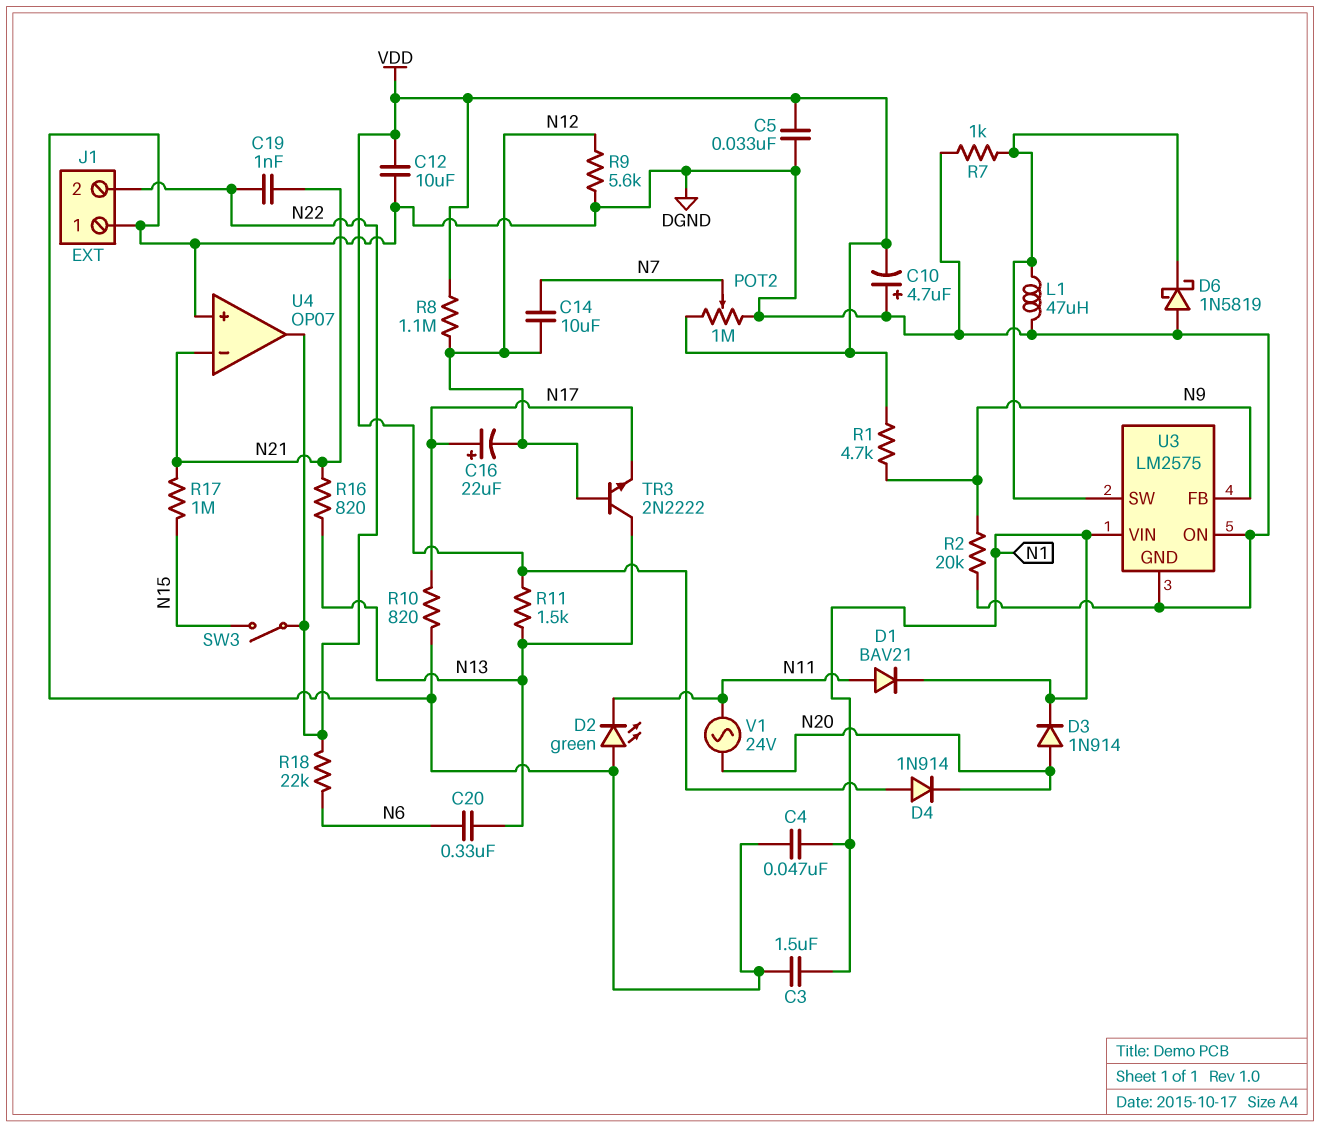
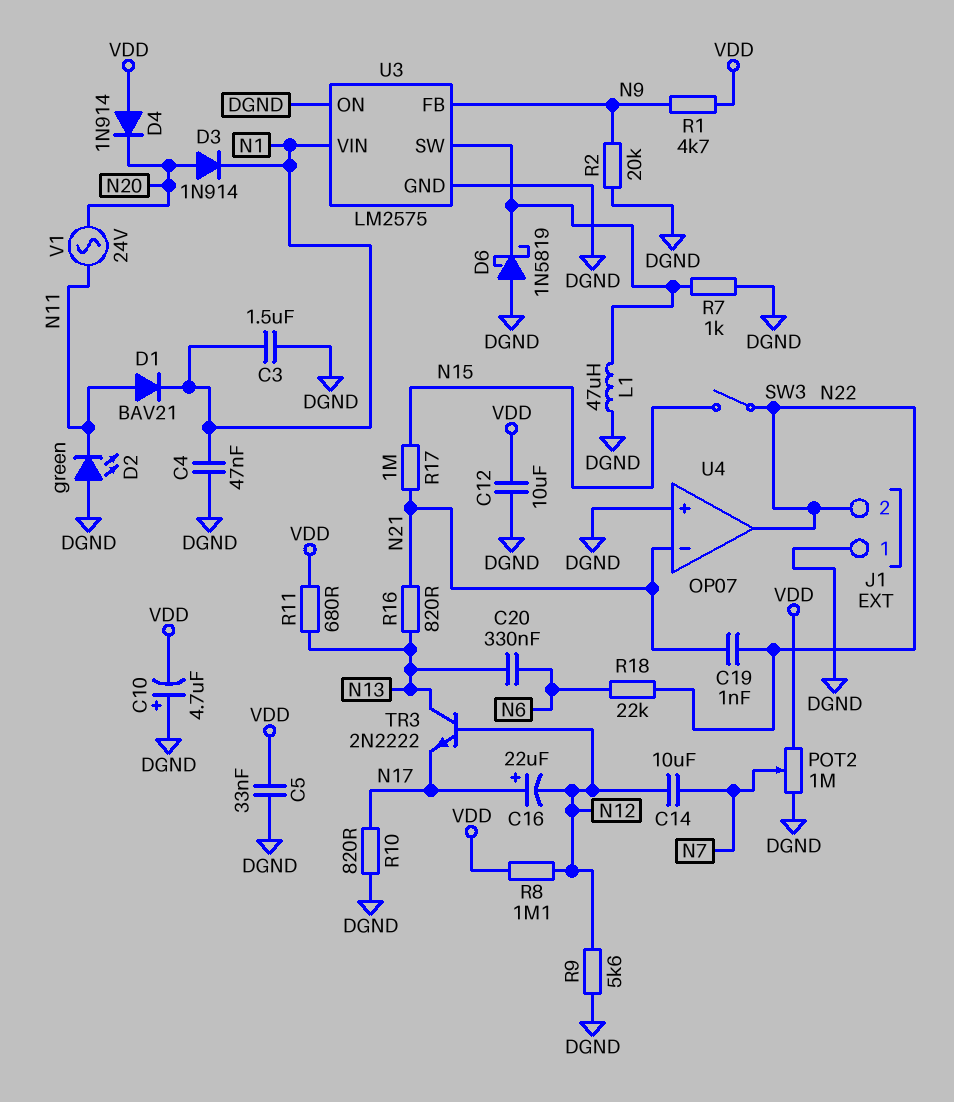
R11: 1.5k (N13, VDD) -> 680 (N13, VDD)

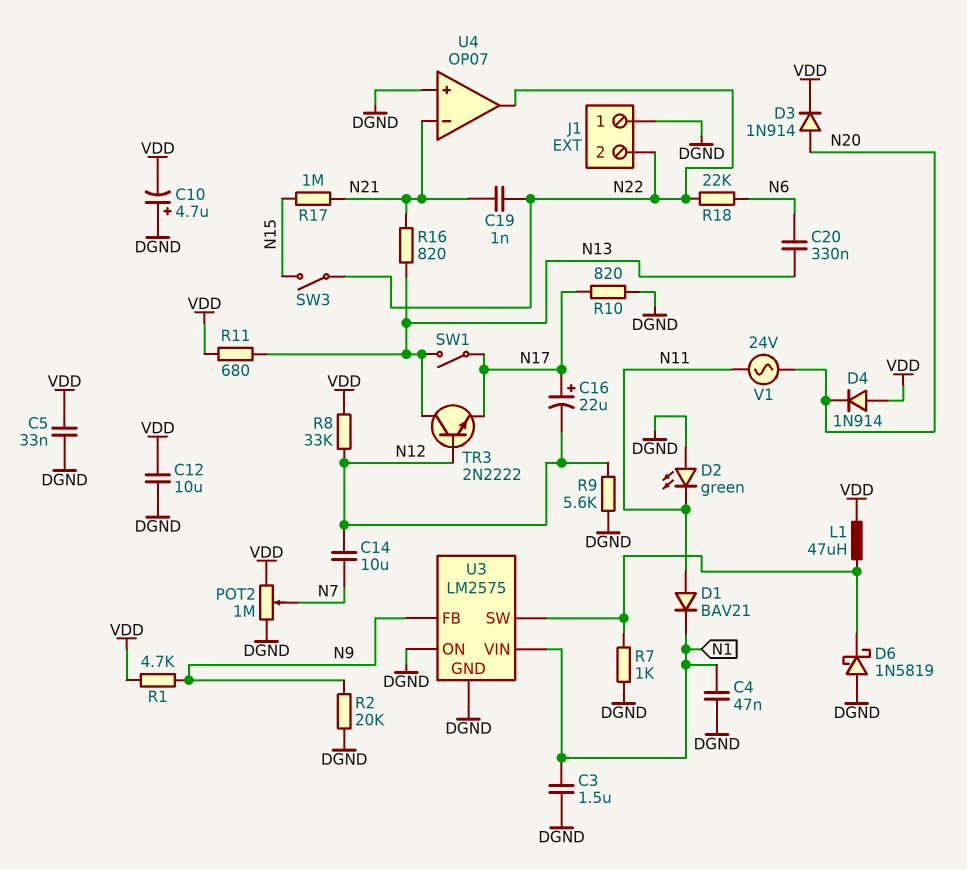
D3: diode 1N914 (A N20, K N1) -> diode 1N914 (A N20, K VDD)
L1: 47uH (DGND, U3/SW) -> 47uH (U3/SW, VDD)
R8: 1.1M (N12, VDD) -> 33k (N12, VDD)
SW1: none -> switch (N13, N17)

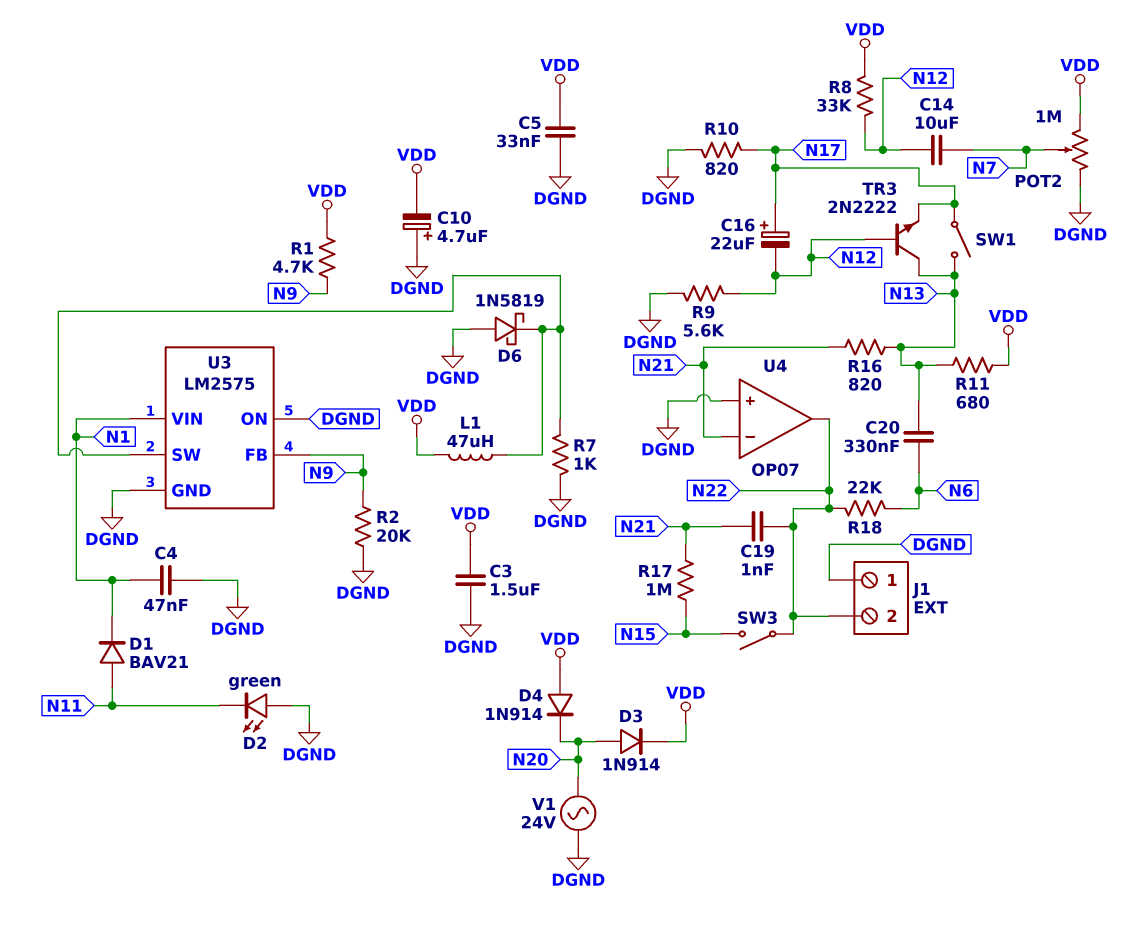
C3: 1.5uF (DGND, N1) -> 1.5uF (DGND, VDD)
C12: 10uF (DGND, VDD) -> none
V1: AC 24V (N11, N20) -> AC 24V (DGND, N20)

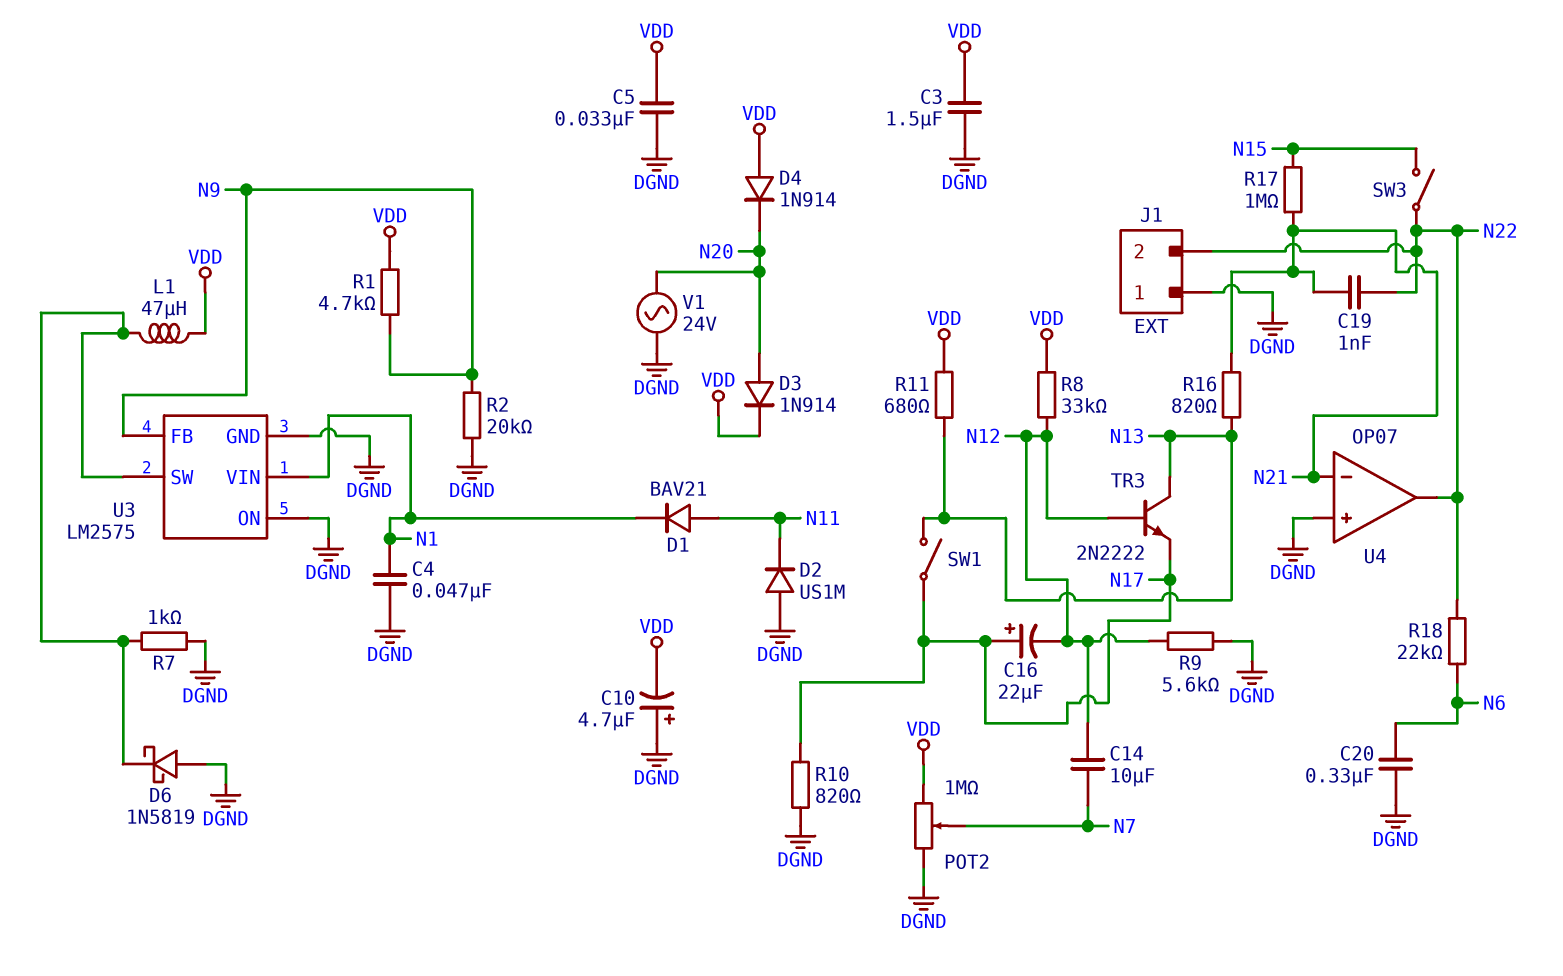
C20: 330nF (N6, N13) -> 330nF (DGND, N6)
D2: LED green (A DGND, K N11) -> diode US1M (A DGND, K N11)

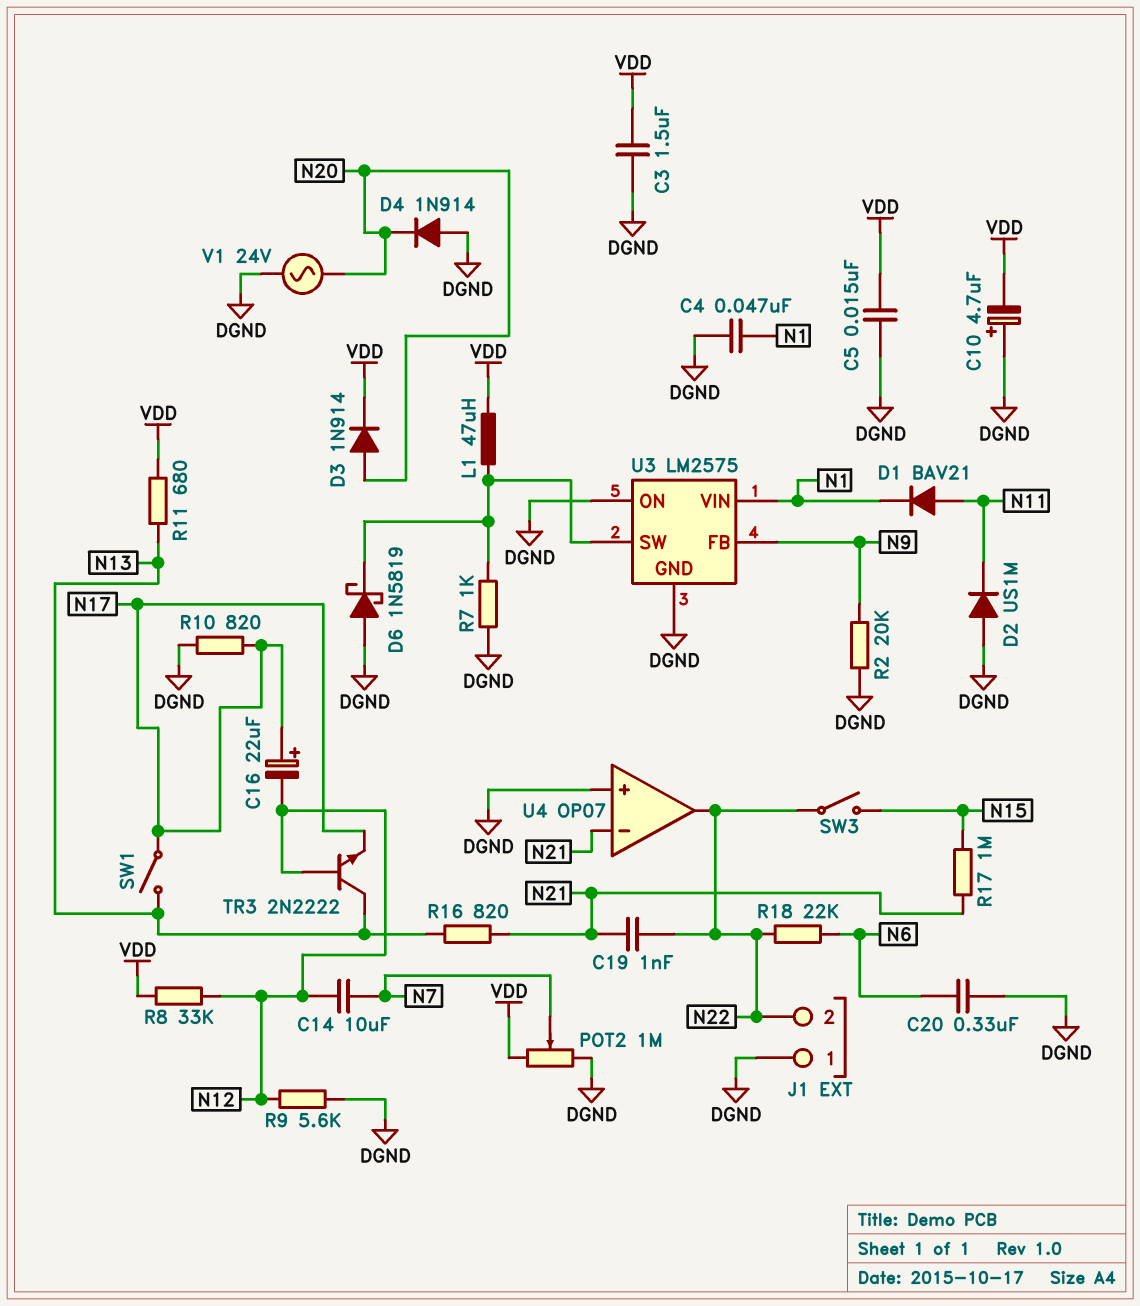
C5: 33nF (DGND, VDD) -> 15nF (DGND, VDD)
D4: diode 1N914 (A VDD, K N20) -> diode 1N914 (A DGND, K N20)
R1: 4.7k (N9, VDD) -> none

